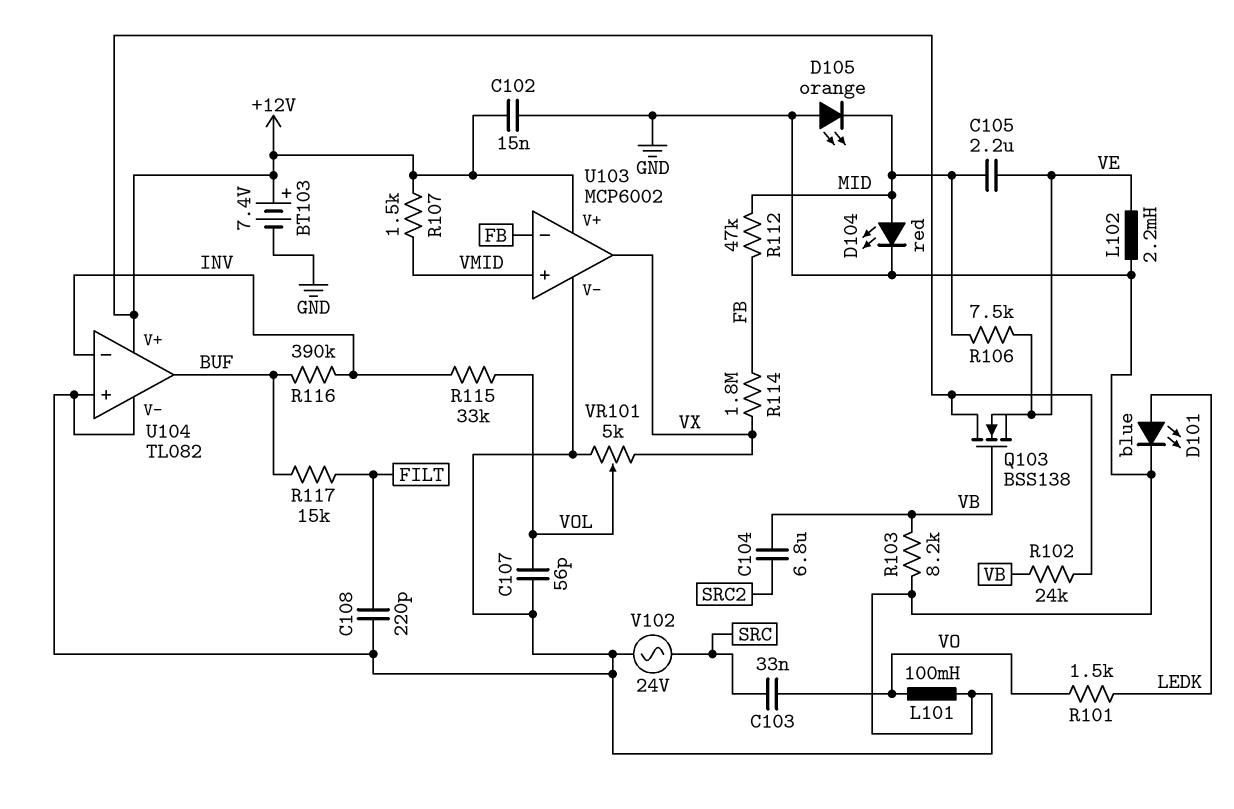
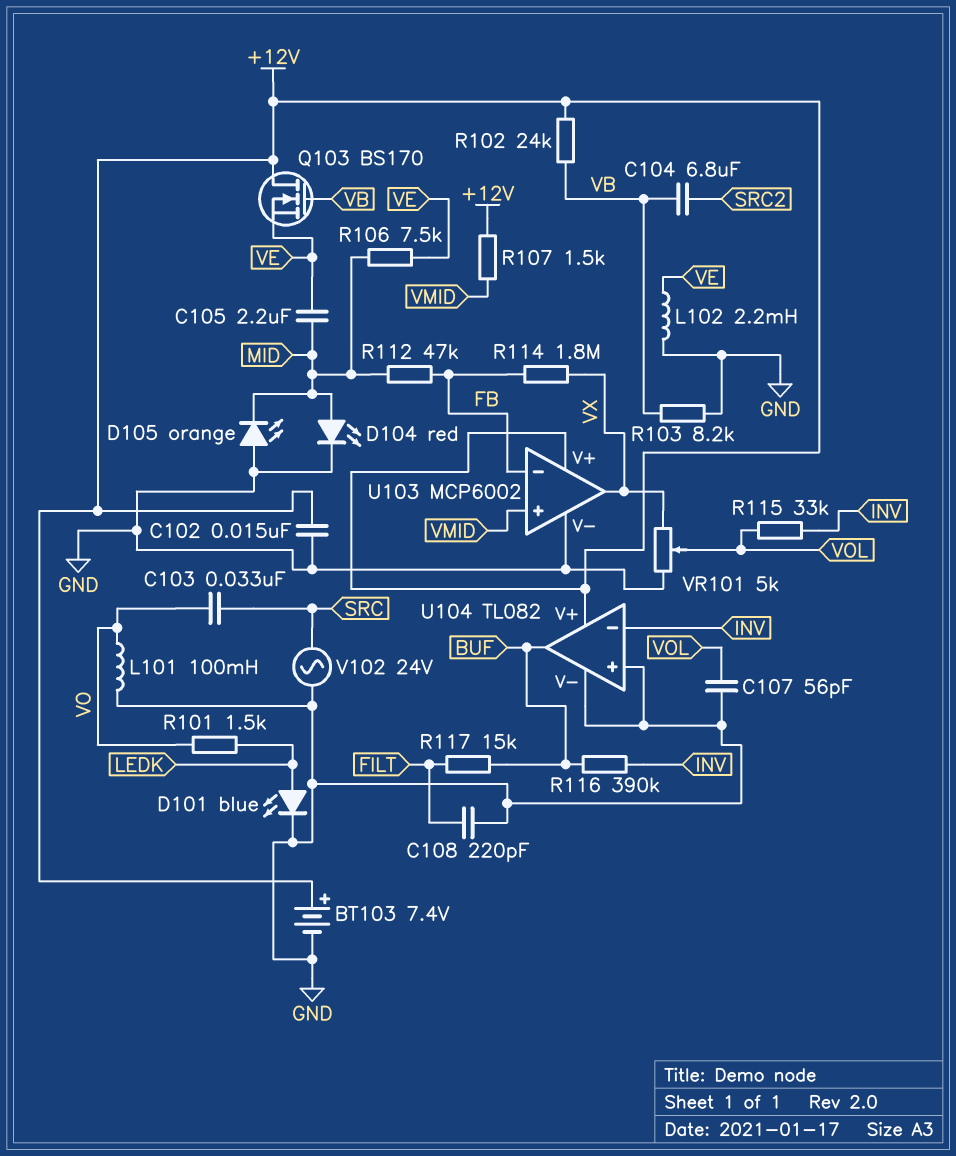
Q103: NMOS BSS138 (G VB, D +12V, S VE) -> NMOS BS170 (G VB, D +12V, S VE)

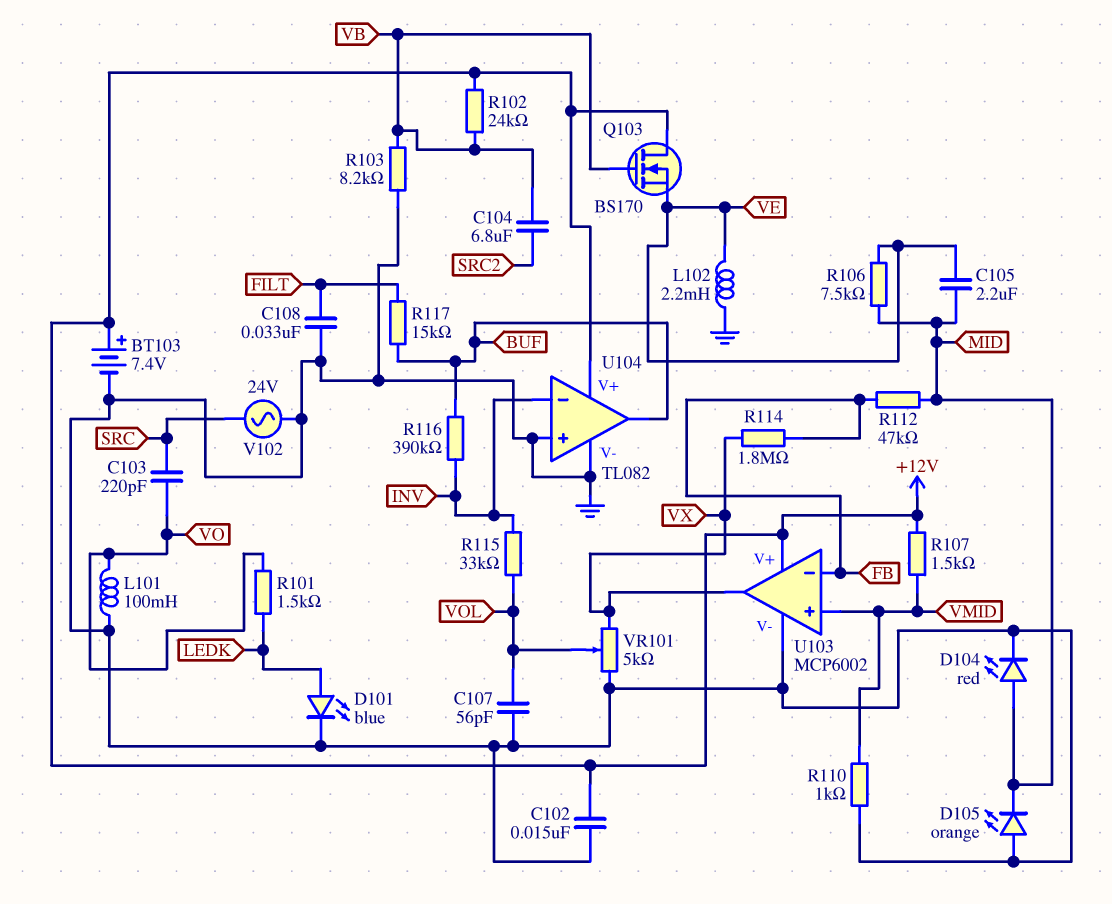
C103: 33nF (SRC, VO) -> 220pF (SRC, VO)
C108: 220pF (FILT, GND) -> 33nF (FILT, GND)
R110: none -> 1k (GND, VMID)

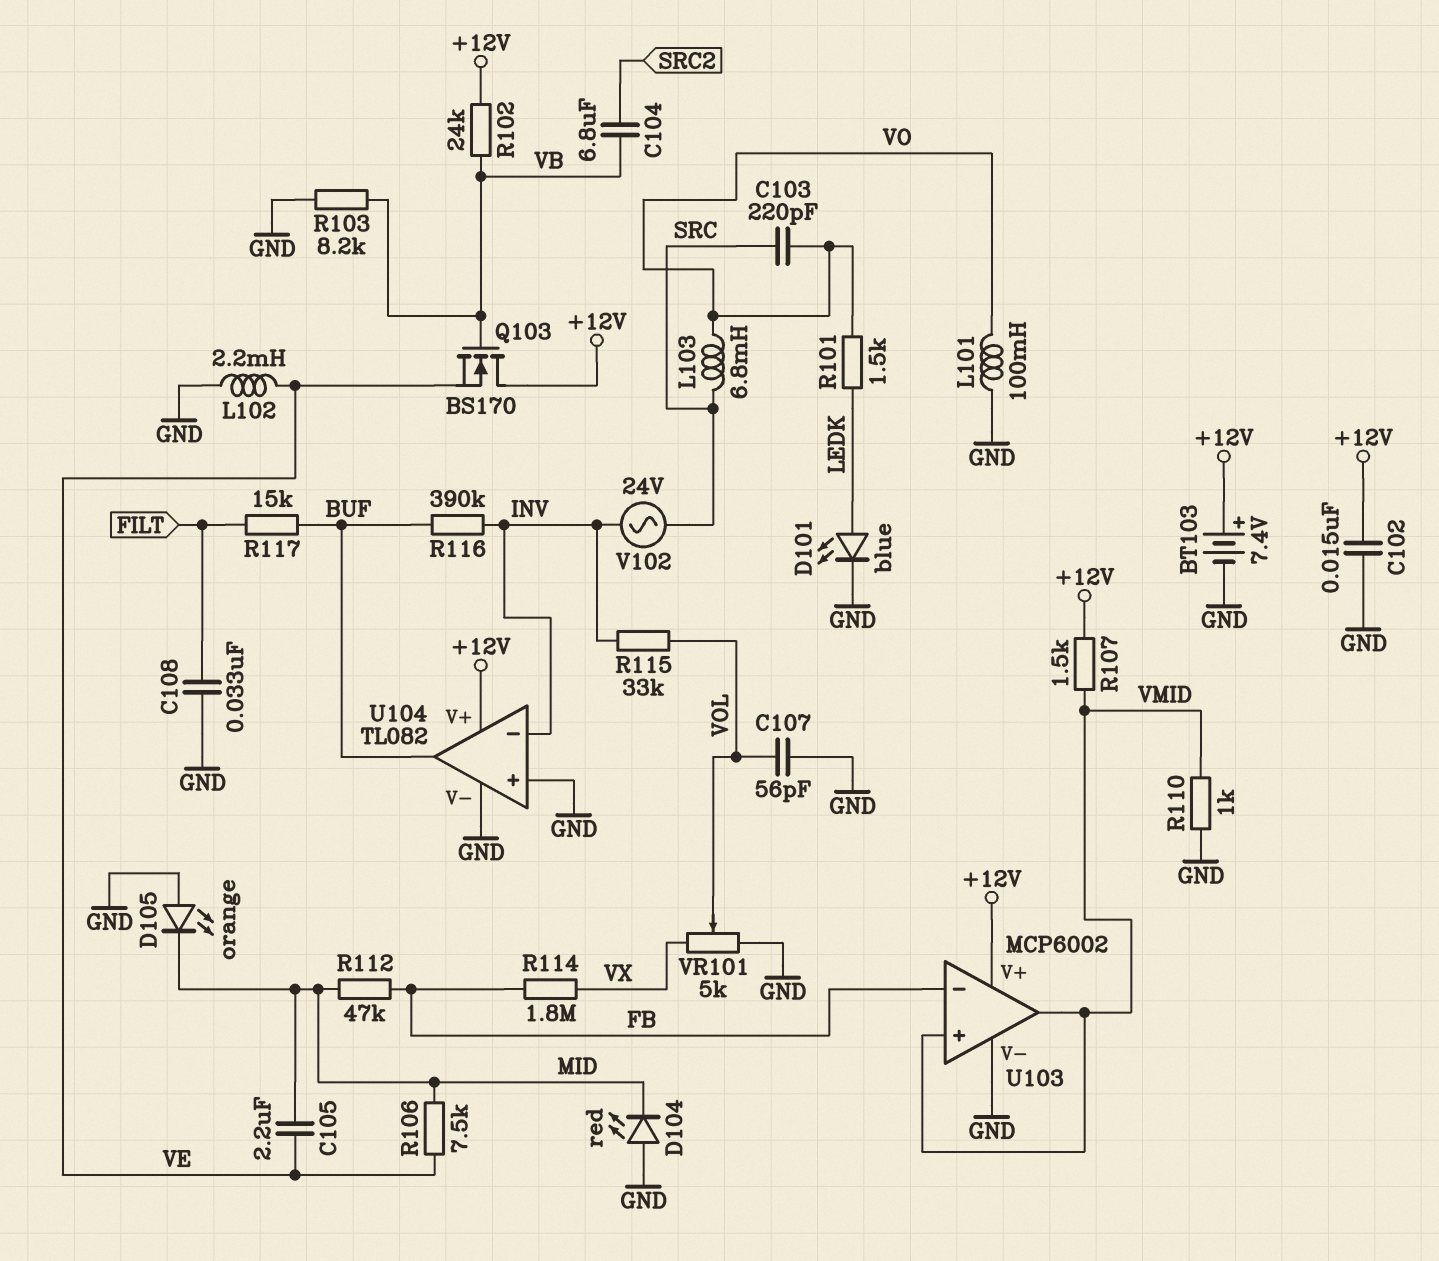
D104: LED red (A MID, K GND) -> LED red (A GND, K MID)
L103: none -> 6.8mH (SRC, VO)
U103 pin out: VX -> VMID
V102: AC 24V (GND, SRC) -> AC 24V (INV, SRC)

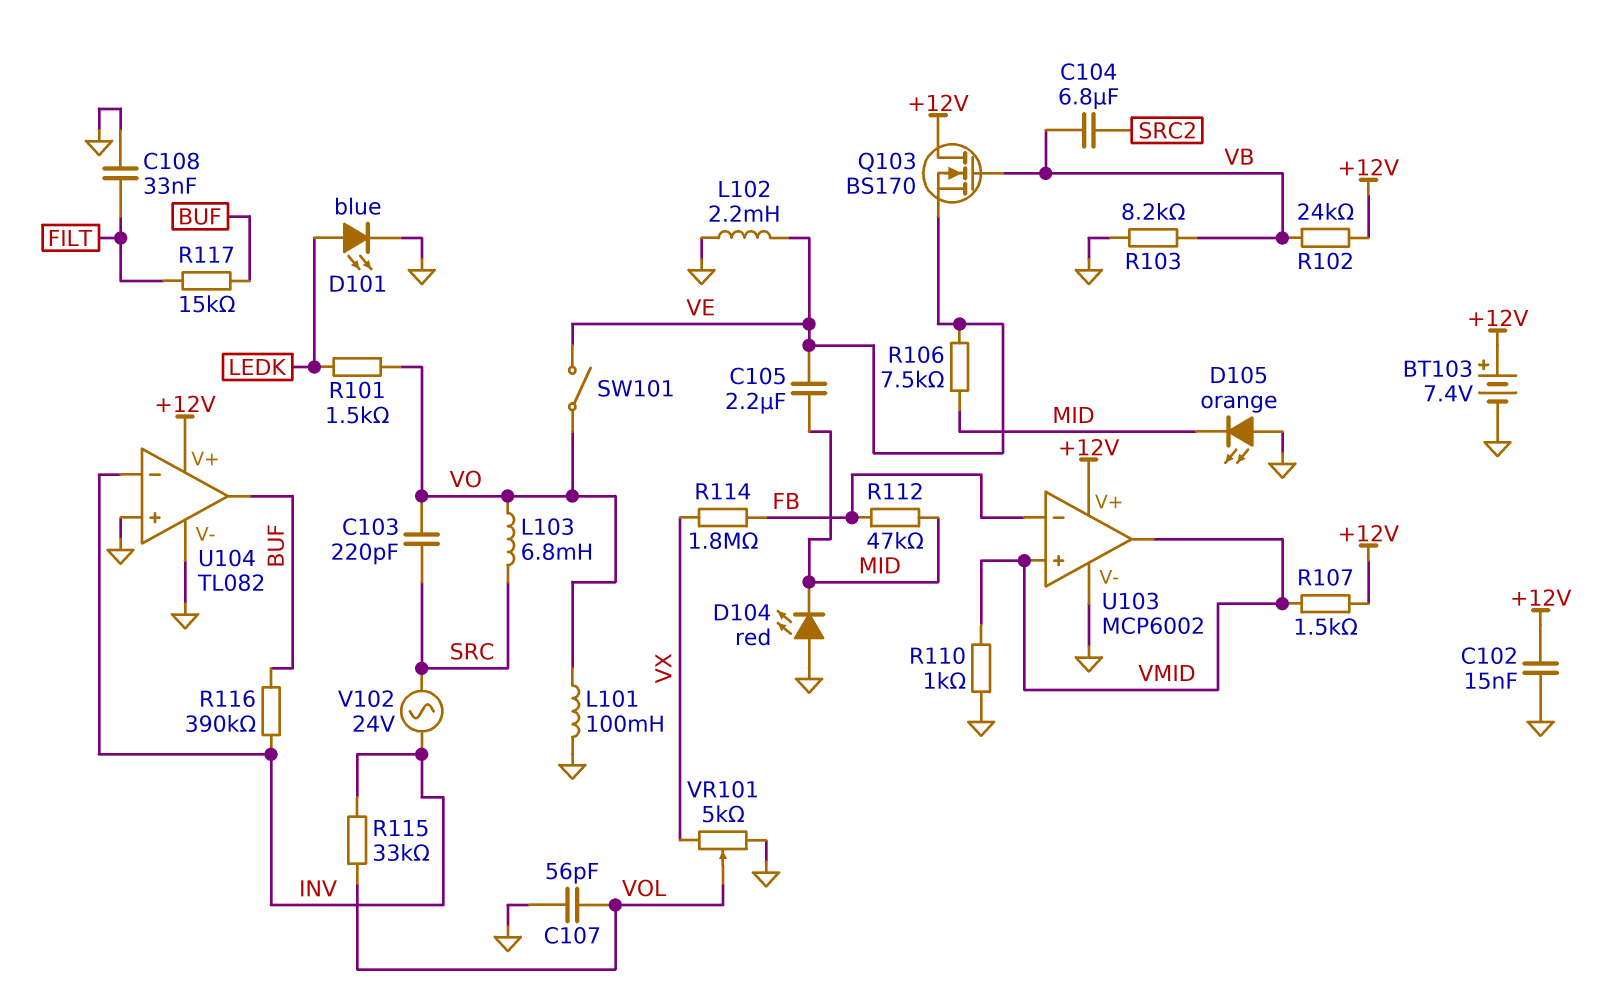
SW101: none -> switch (VE, VO)

